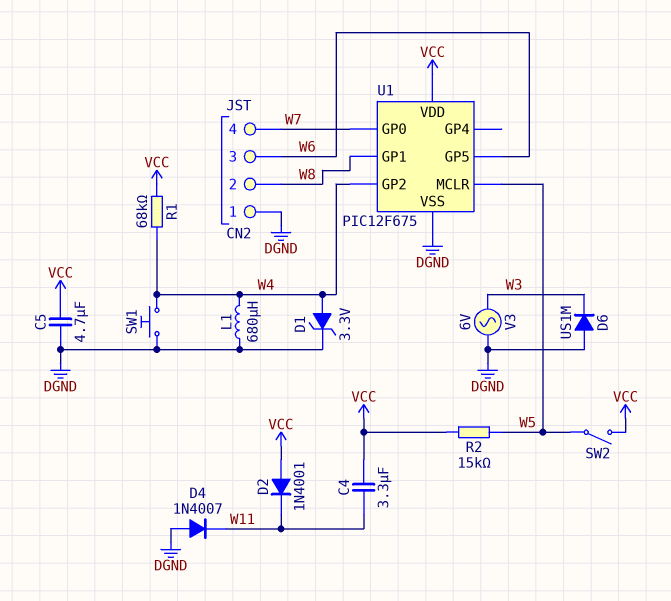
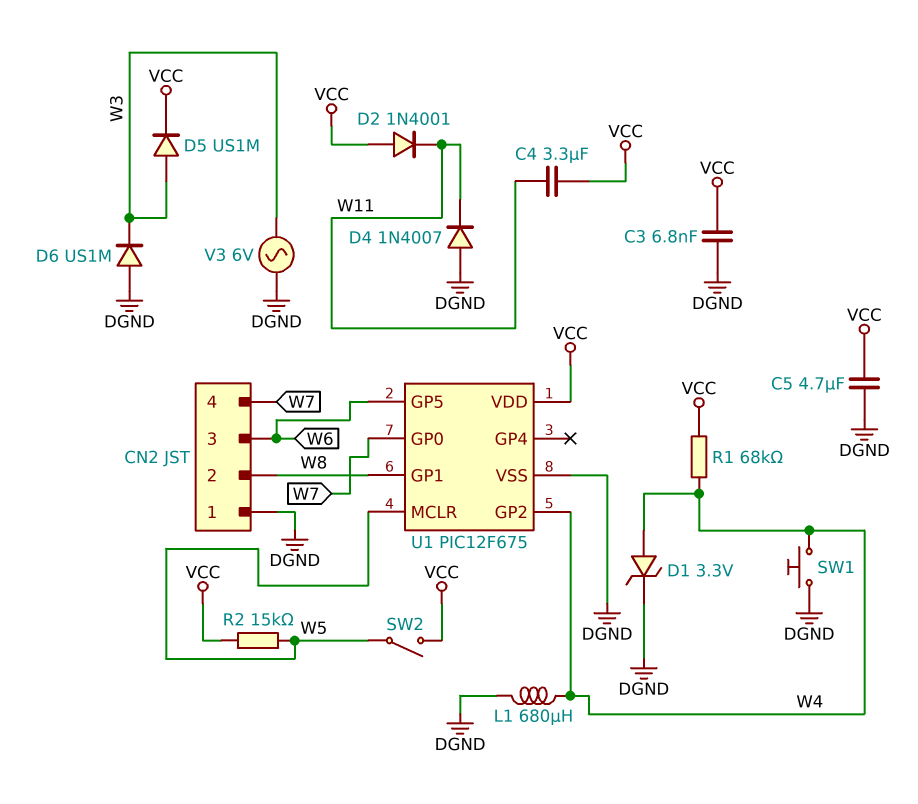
C3: none -> 6.8nF (DGND, VCC)
D5: none -> diode US1M (A W3, K VCC)

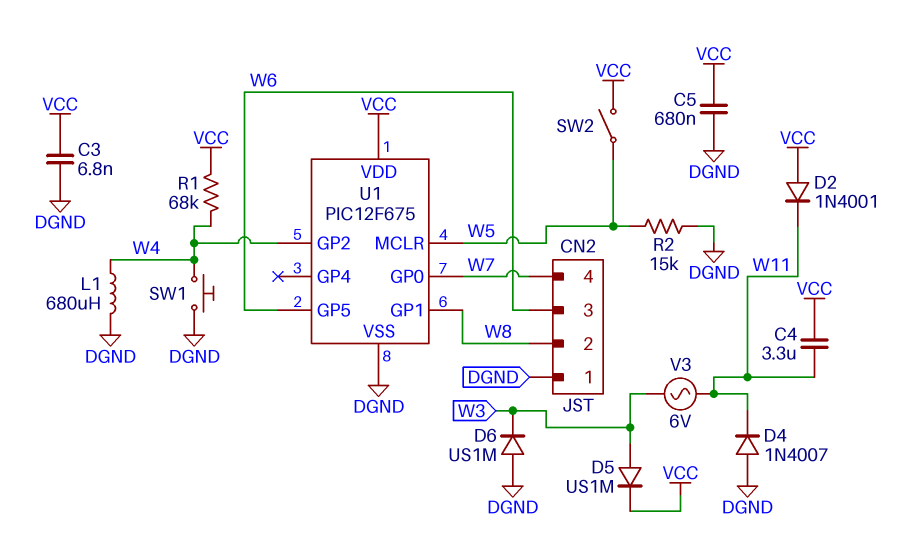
C5: 4.7uF (DGND, VCC) -> 680nF (DGND, VCC)
D1: zener 3.3V (A W4, K DGND) -> none
R2: 15k (VCC, W5) -> 15k (DGND, W5)
V3: AC 6V (DGND, W3) -> AC 6V (W3, W11)

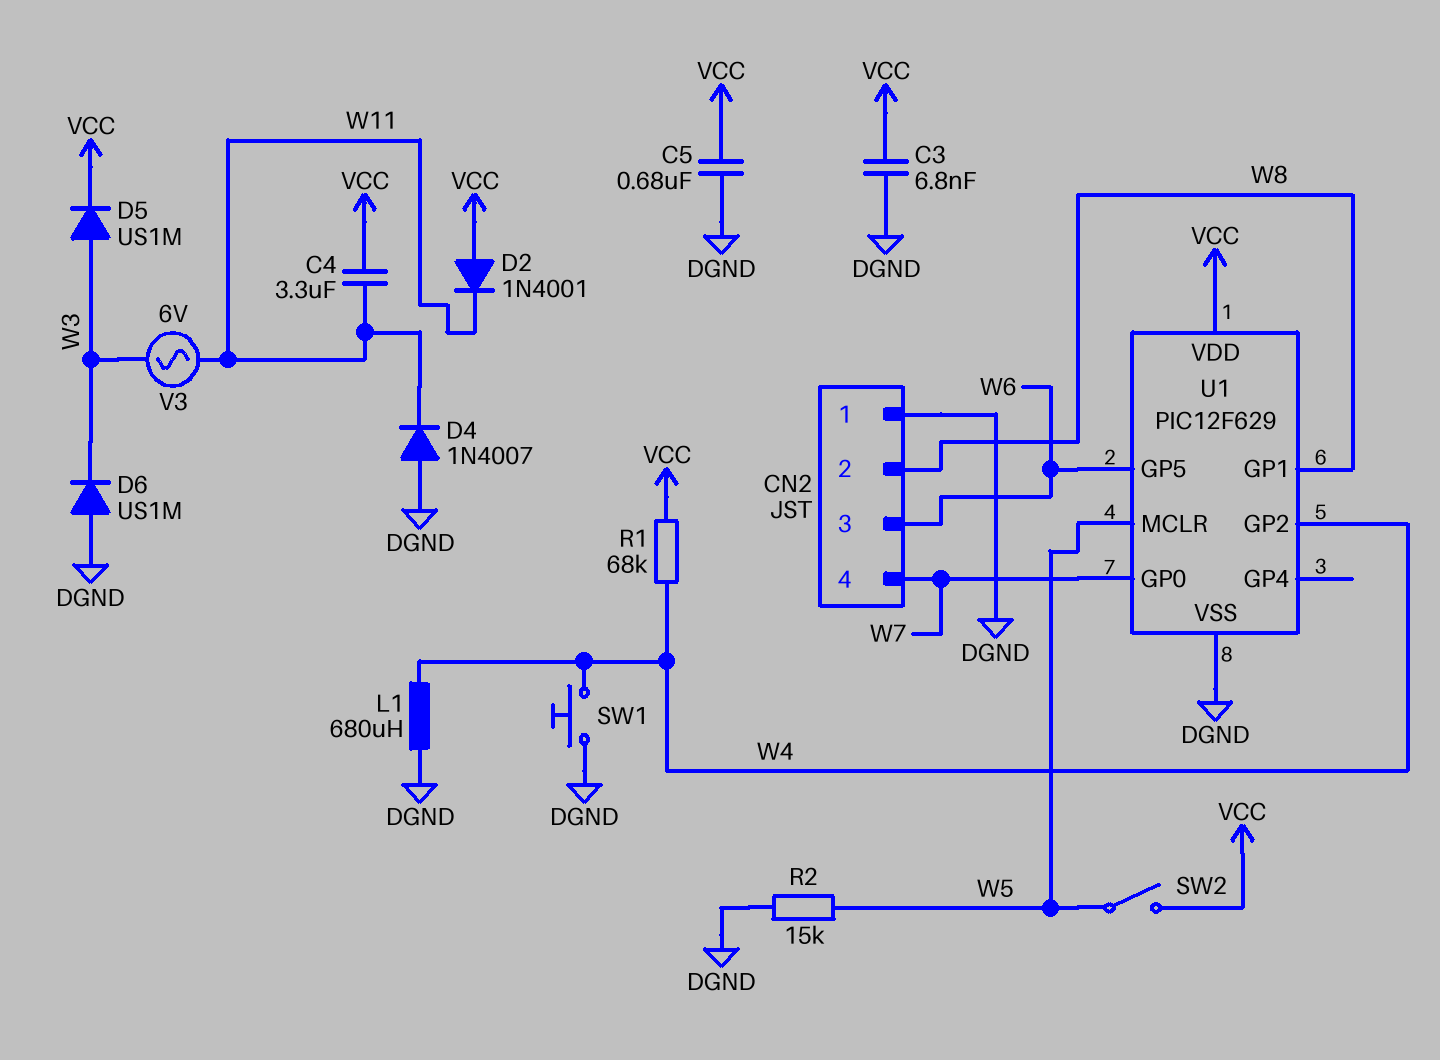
U1: PIC12F675 -> PIC12F629

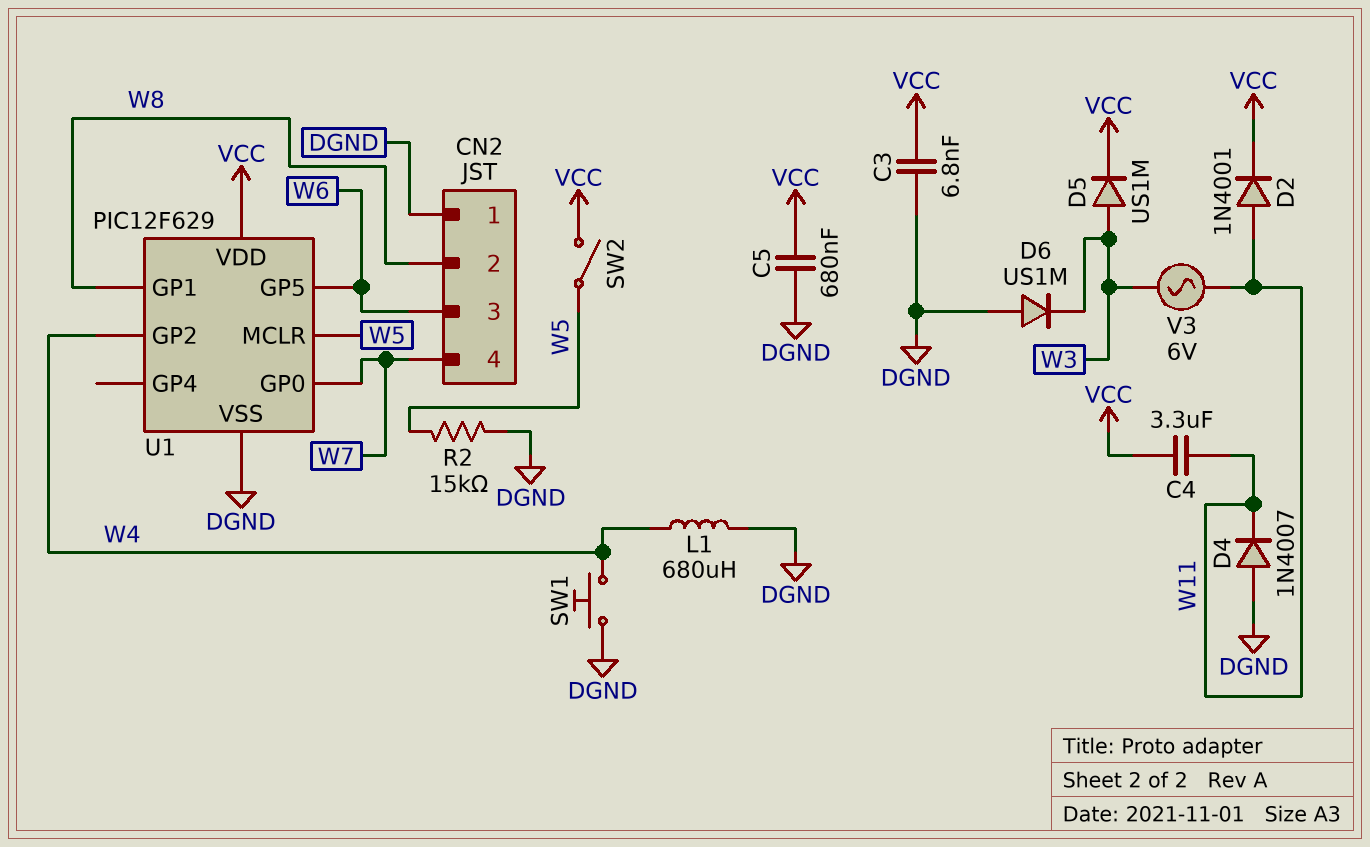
D2: diode 1N4001 (A VCC, K W11) -> diode 1N4001 (A W11, K VCC)
R1: 68k (VCC, W4) -> none

